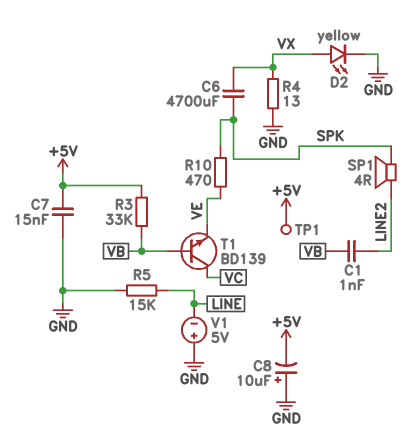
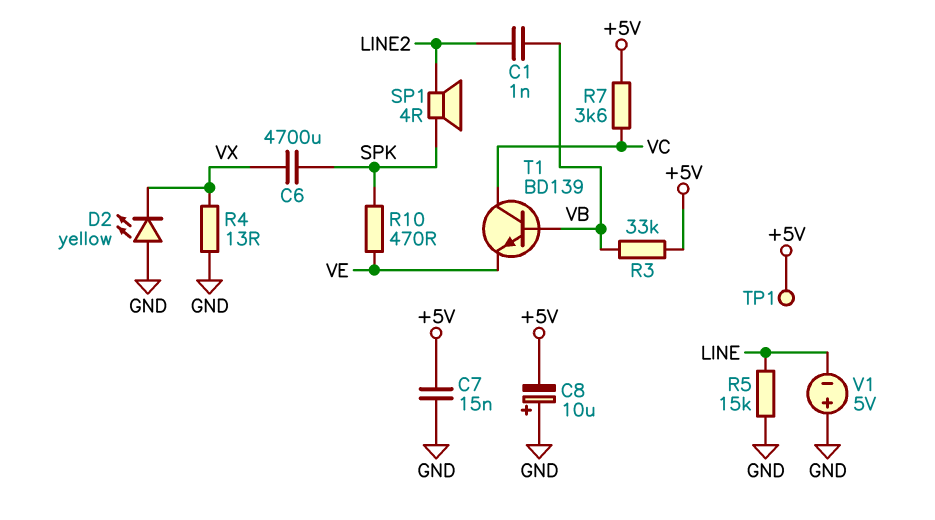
D2: LED yellow (A VX, K GND) -> LED yellow (A GND, K VX)
R7: none -> 3.6k (+5V, VC)

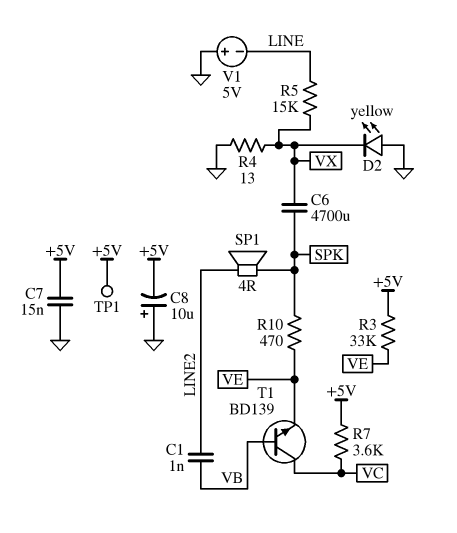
R3: 33k (+5V, VB) -> 33k (+5V, VE)
R5: 15k (GND, LINE) -> 15k (LINE, VX)

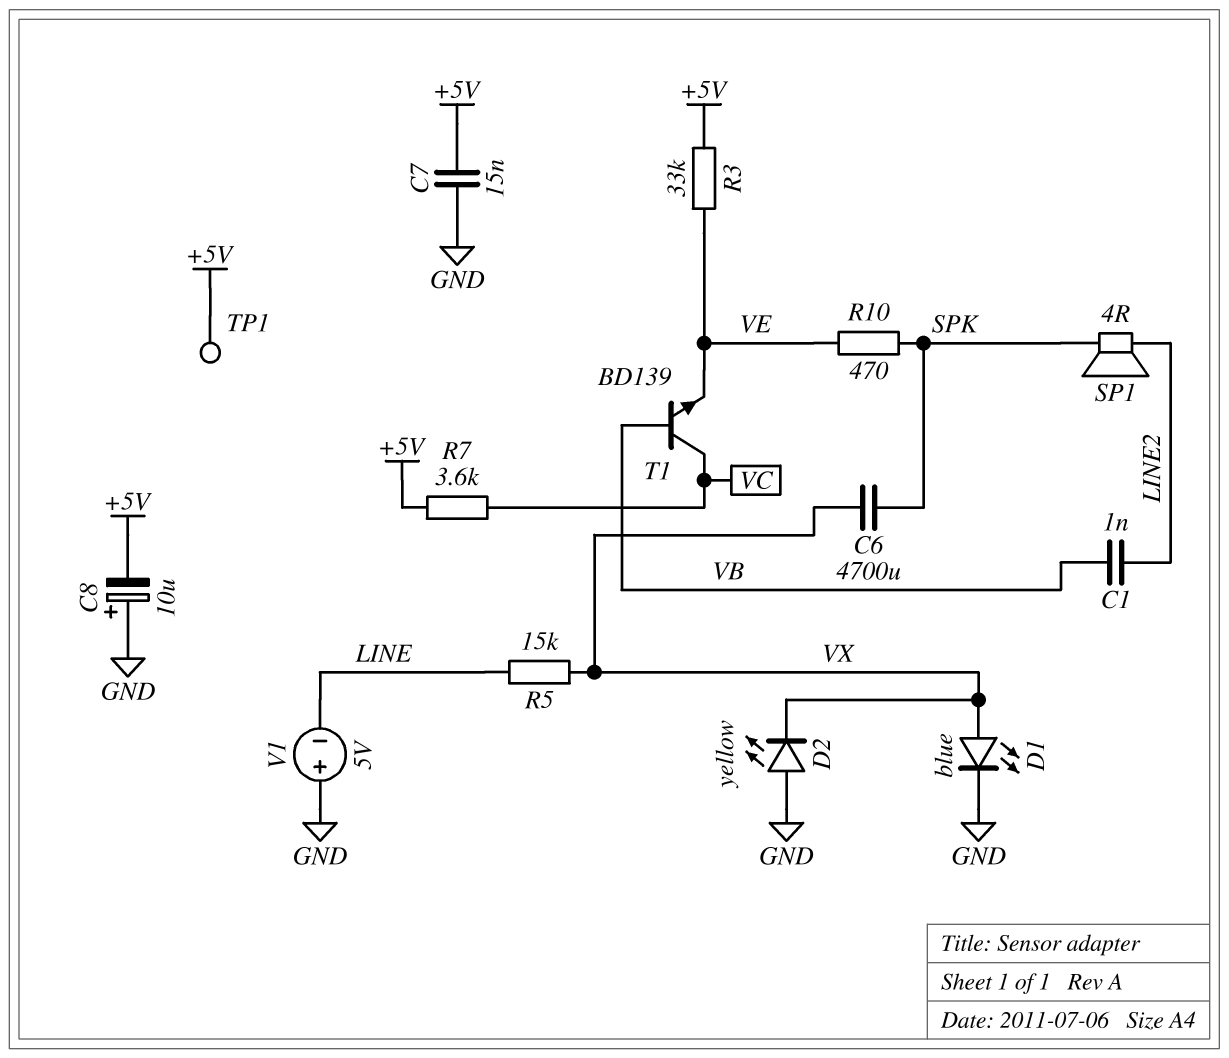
D1: none -> LED blue (A VX, K GND)
R4: 13 (GND, VX) -> none

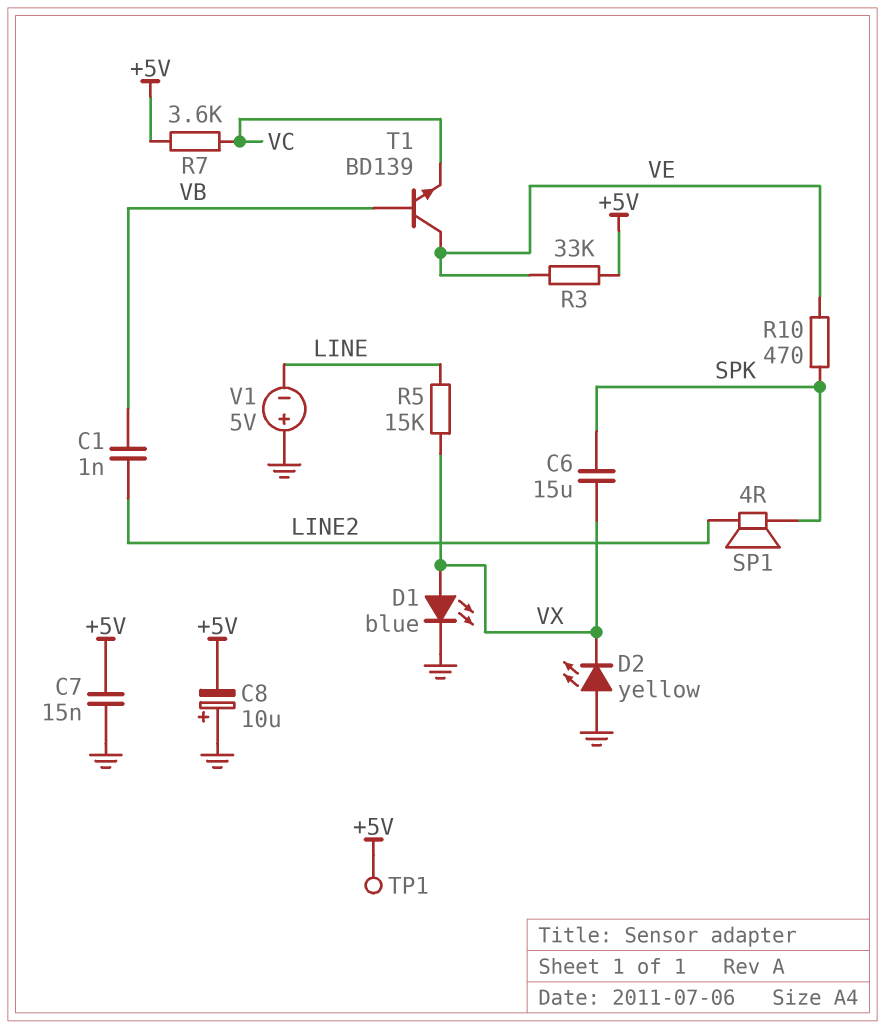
C6: 4700uF (SPK, VX) -> 15uF (SPK, VX)
T1: NPN BD139 (B VB, C VC, E VE) -> NPN BD139 (B VB, C VE, E VC)

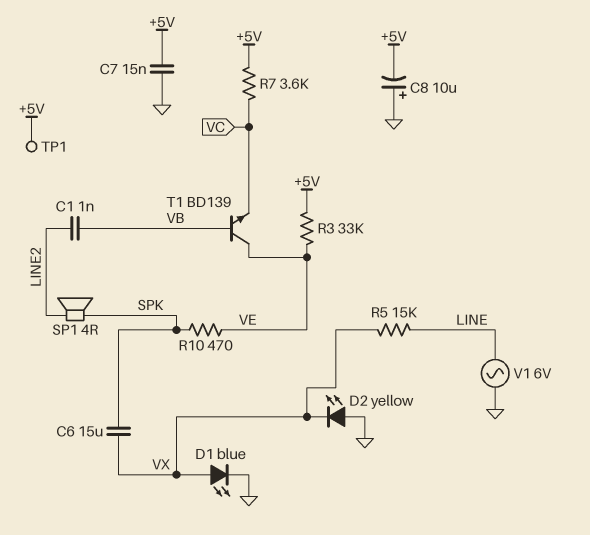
V1: 5V (plus GND, minus LINE) -> AC 6V (GND, LINE)

